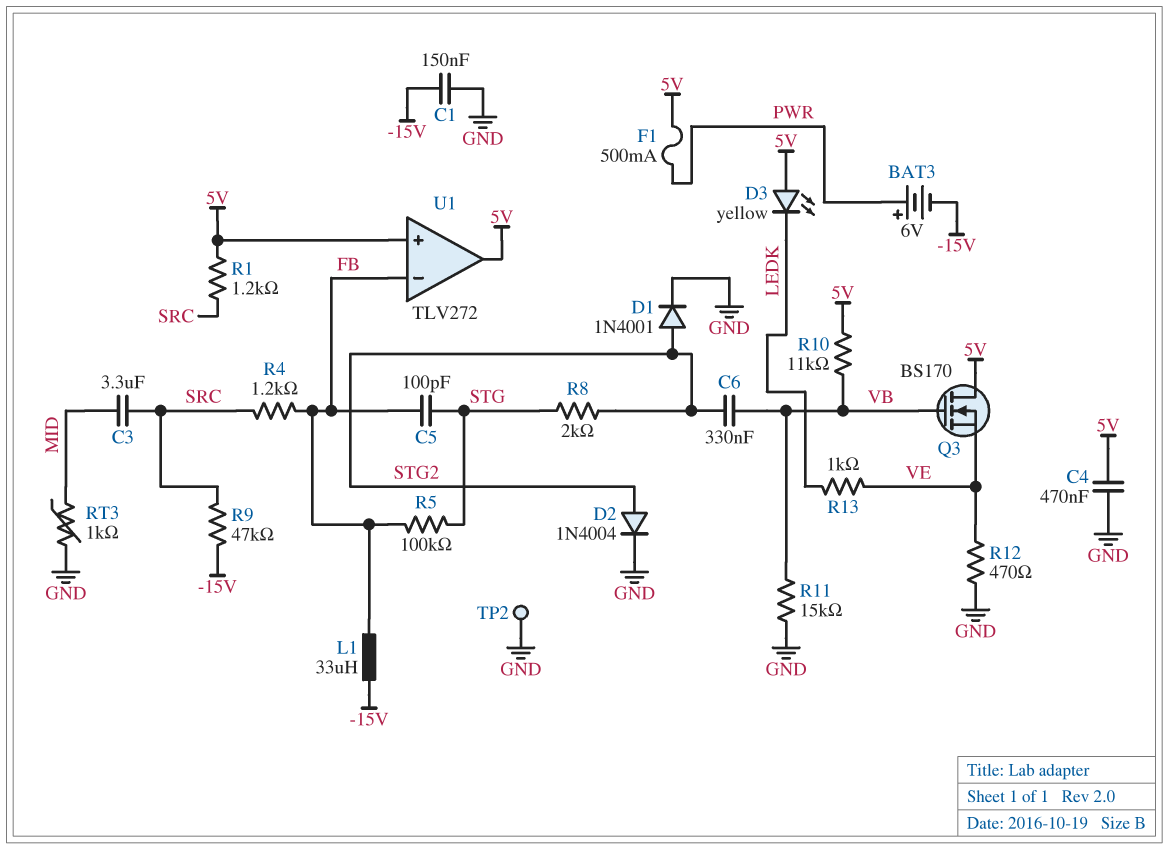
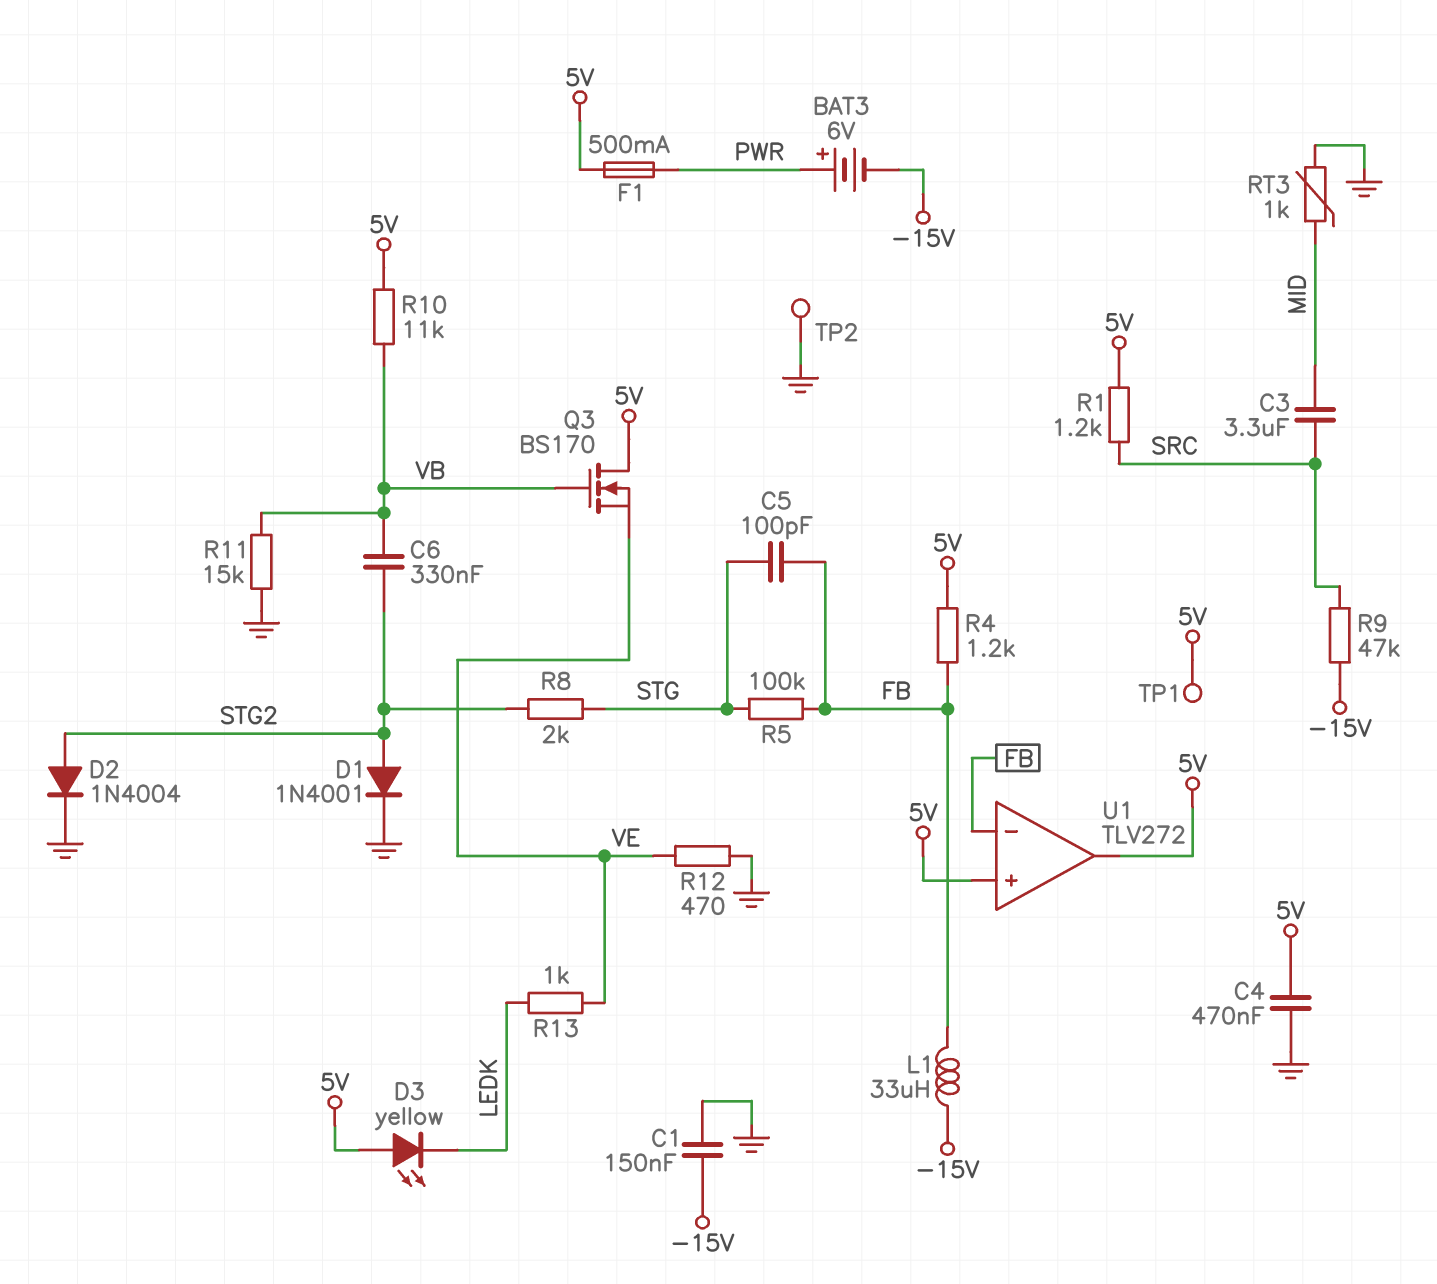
R4: 1.2k (FB, SRC) -> 1.2k (5V, FB)
TP1: none -> test point (5V)

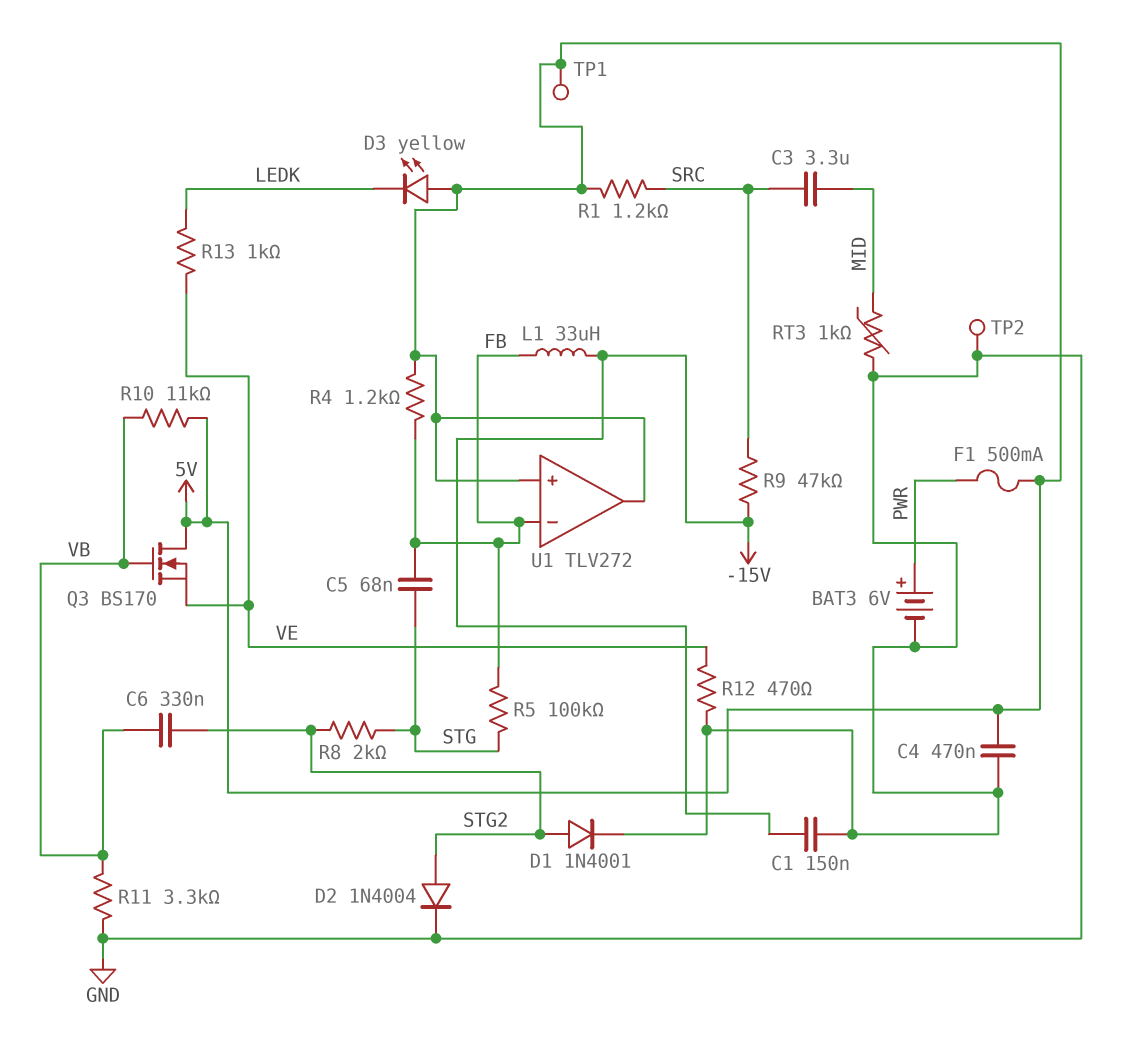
BAT3: 6V (plus PWR, minus -15V) -> 6V (plus PWR, minus GND)
C5: 100pF (FB, STG) -> 68nF (FB, STG)
R11: 15k (GND, VB) -> 3.3k (GND, VB)

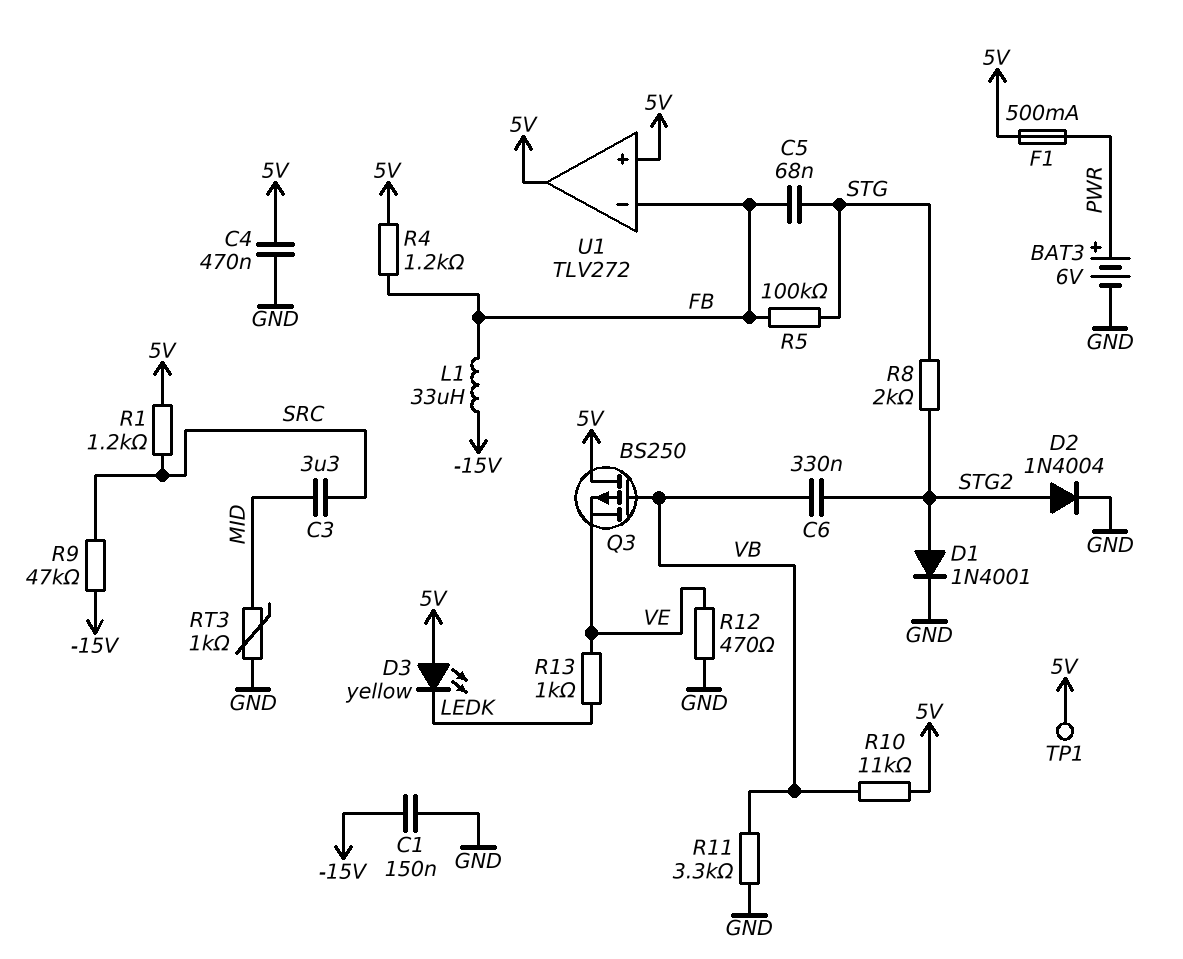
Q3: NMOS BS170 (G VB, D 5V, S VE) -> PMOS BS250 (G VB, D 5V, S VE)
TP2: test point (GND) -> none

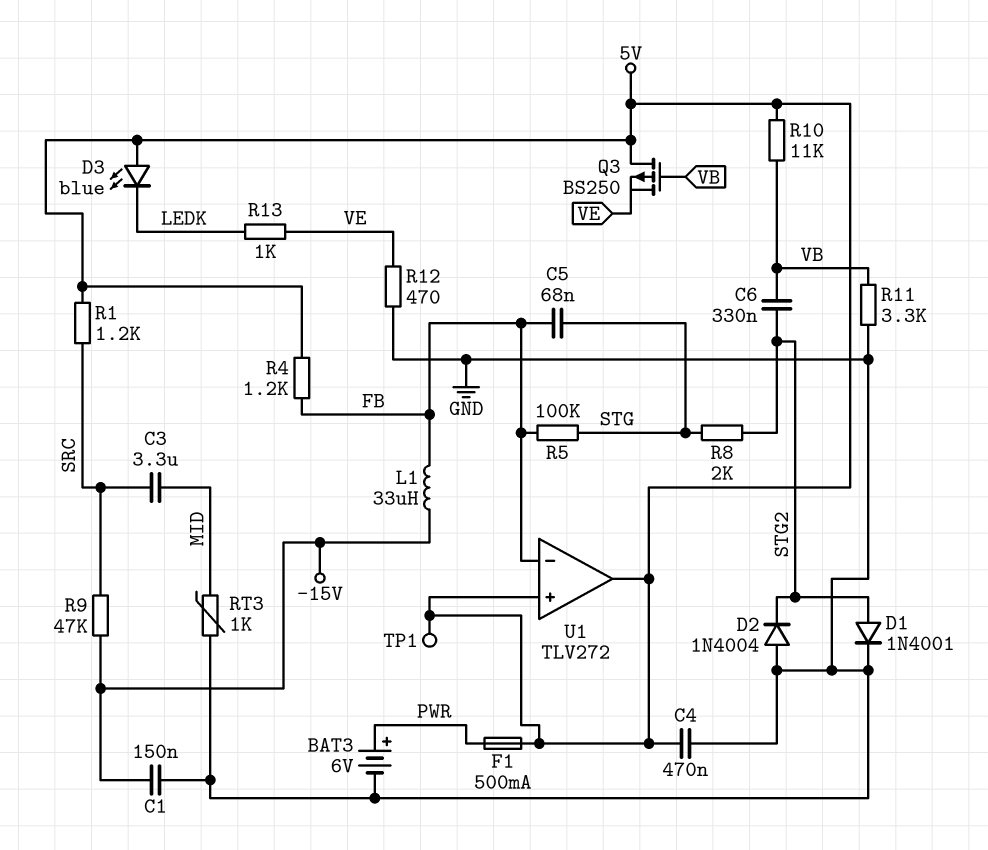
D2: diode 1N4004 (A STG2, K GND) -> diode 1N4004 (A GND, K STG2)
D3: LED yellow (A 5V, K LEDK) -> LED blue (A 5V, K LEDK)

